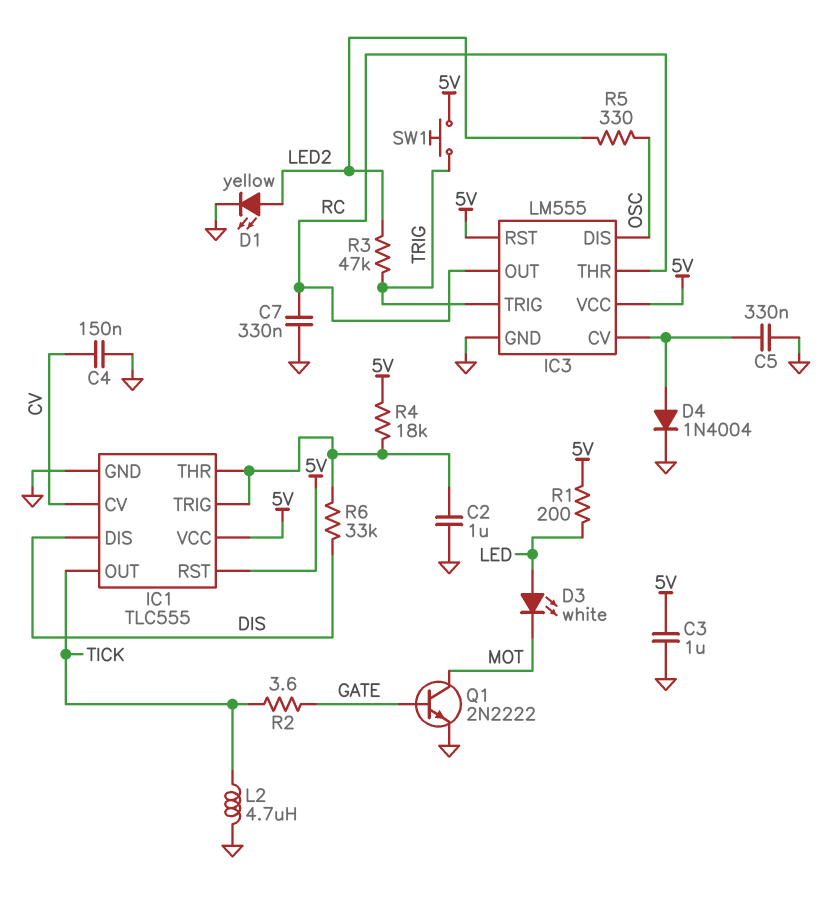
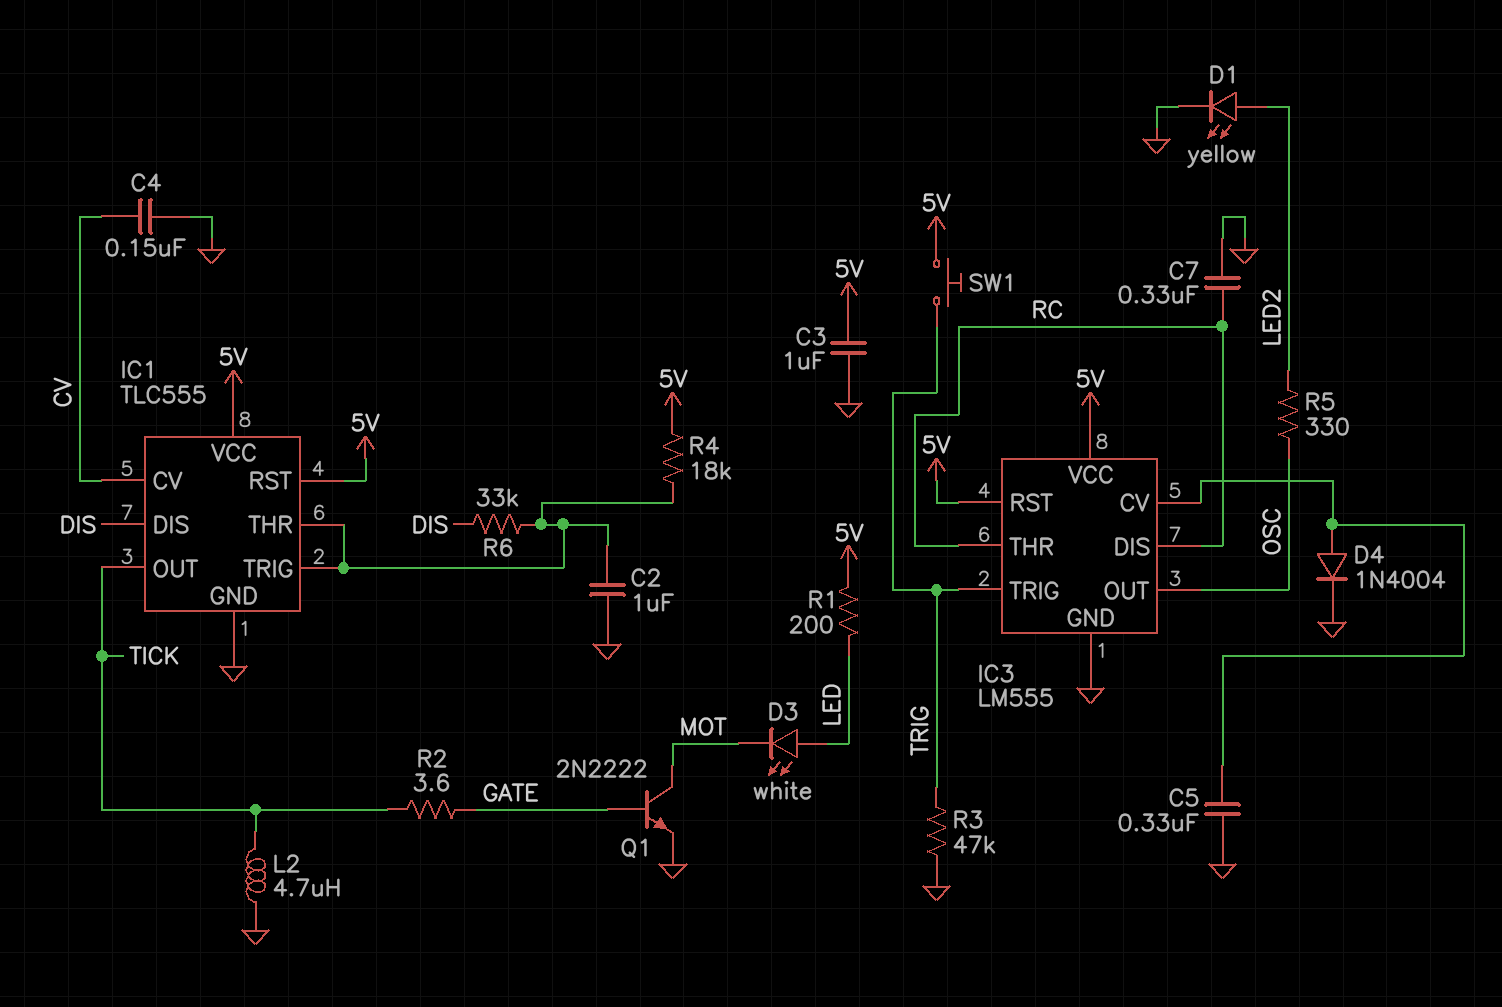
IC3 pin DIS: OSC -> RC
IC3 pin OUT: RC -> OSC
R3: 47k (LED2, TRIG) -> 47k (GND, TRIG)

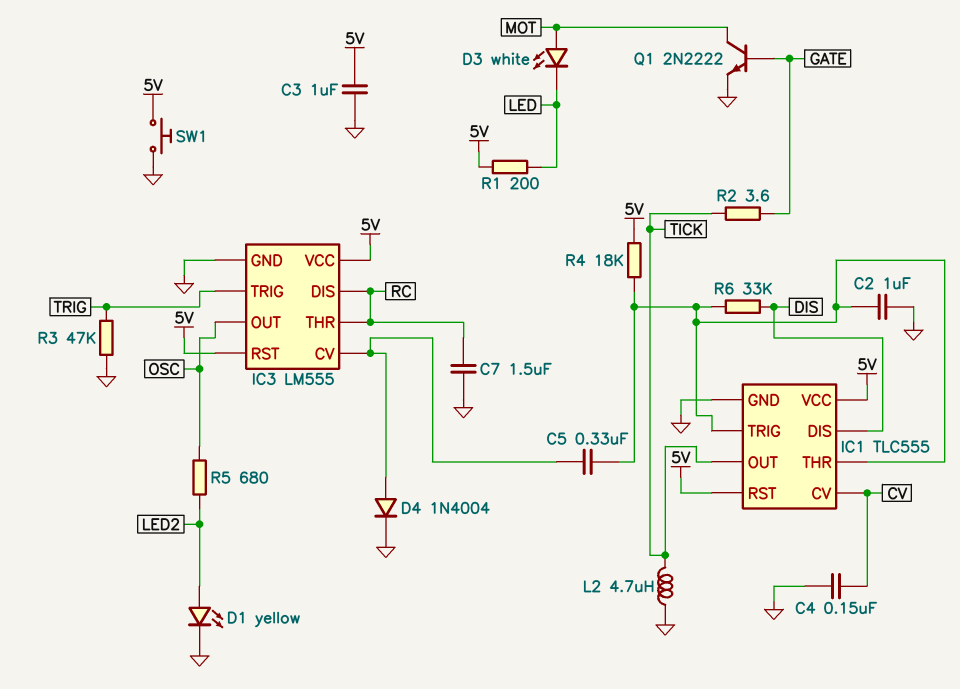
C5: 330nF (GND, IC3/CV) -> 330nF (IC1/THR, IC3/CV)
C7: 330nF (GND, RC) -> 1.5uF (GND, RC)
D3: LED white (A LED, K MOT) -> LED white (A MOT, K LED)
R5: 330 (LED2, OSC) -> 680 (LED2, OSC)
SW1: button (5V, TRIG) -> button (5V, GND)

